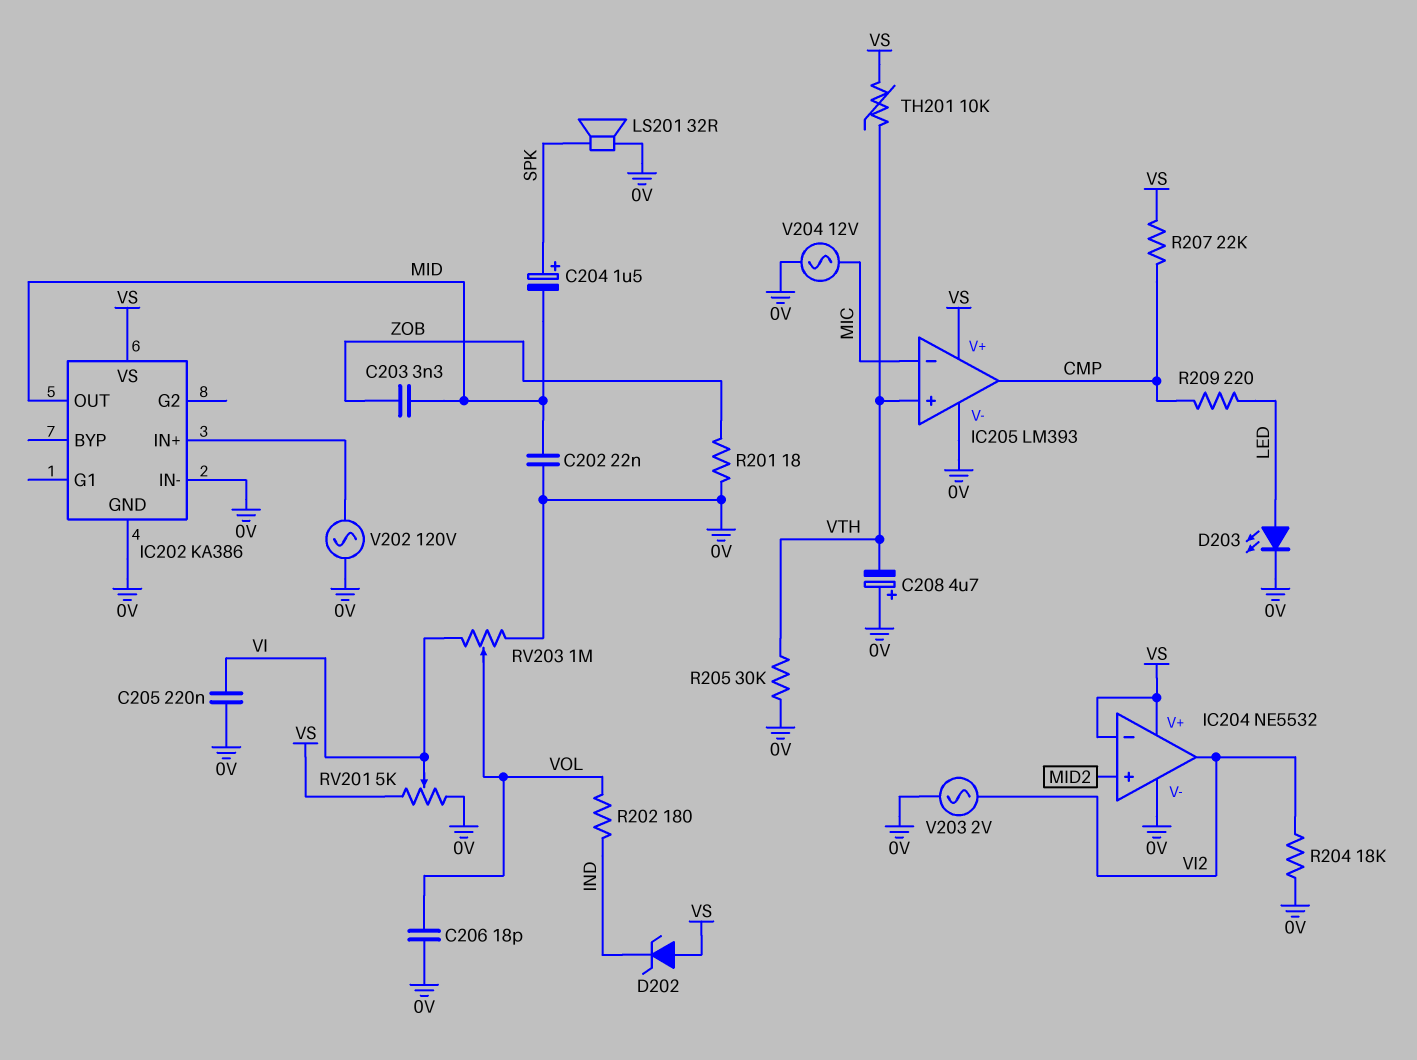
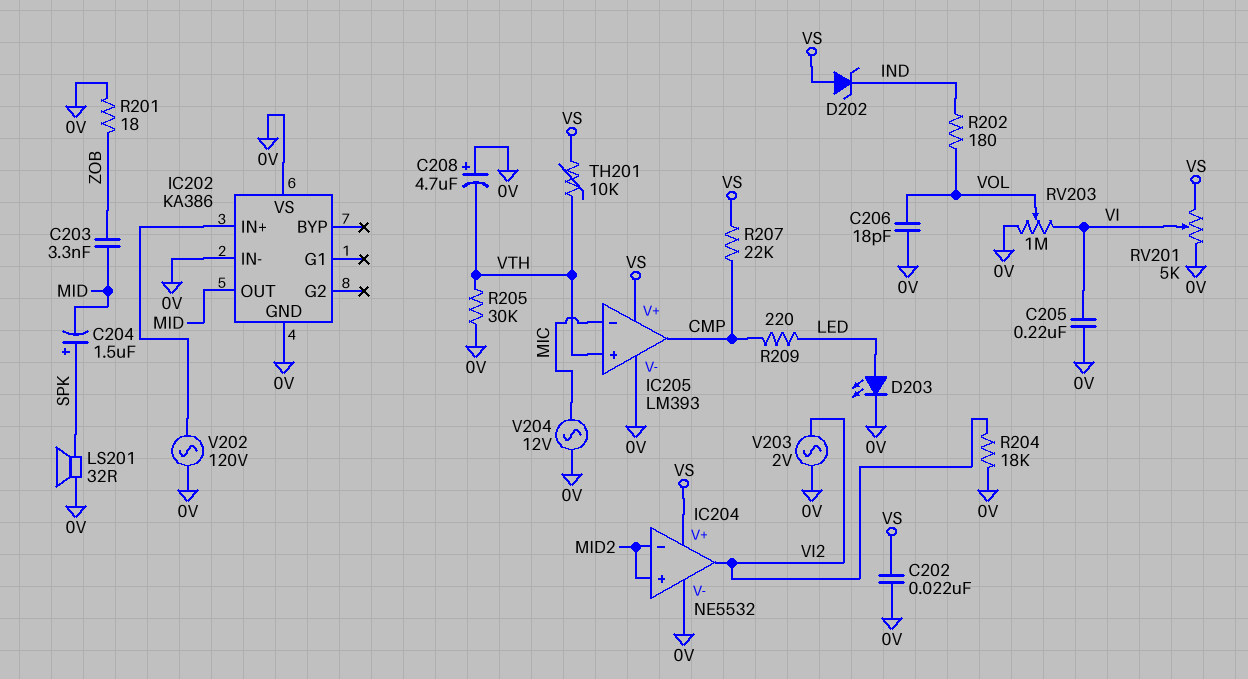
C202: 22nF (0V, MID) -> 22nF (0V, VS)
IC202 pin VS: VS -> 0V
IC204 pin in-: VS -> MID2

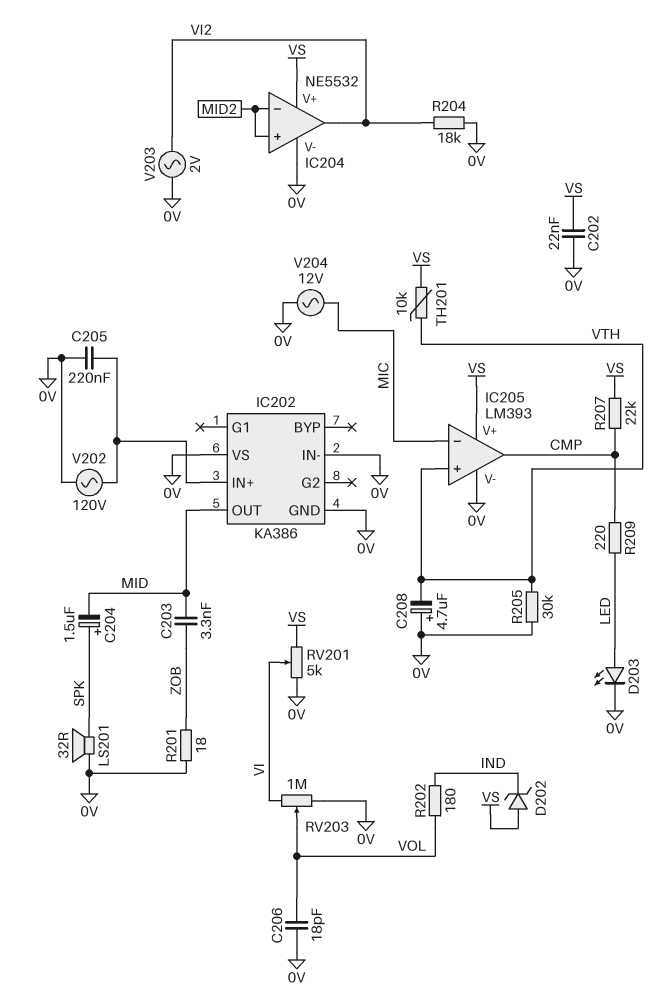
C205: 220nF (0V, VI) -> 220nF (0V, IC202/IN+)

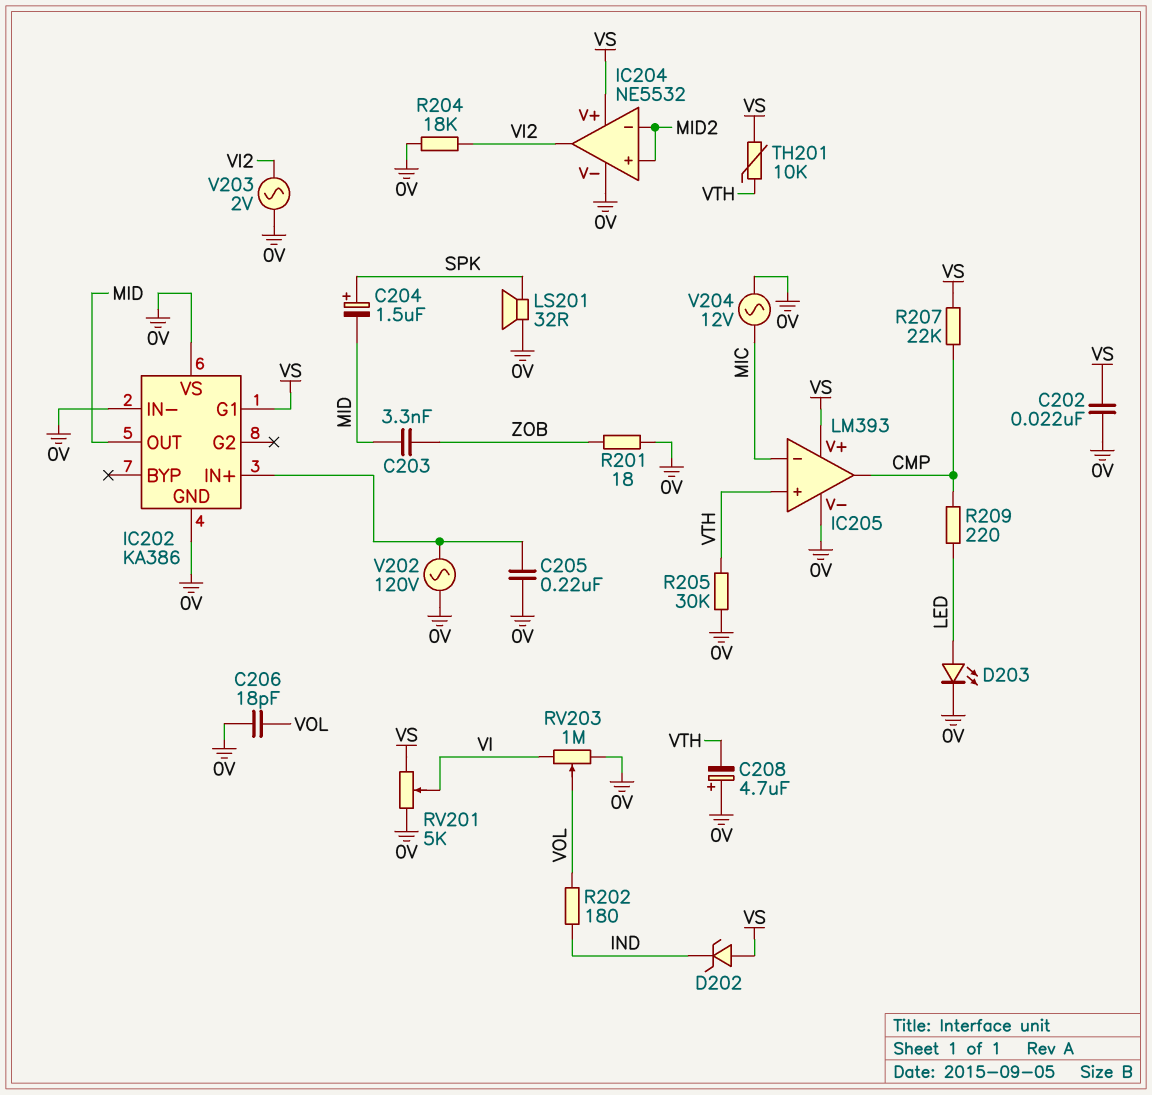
IC202 pin G1: none -> VS

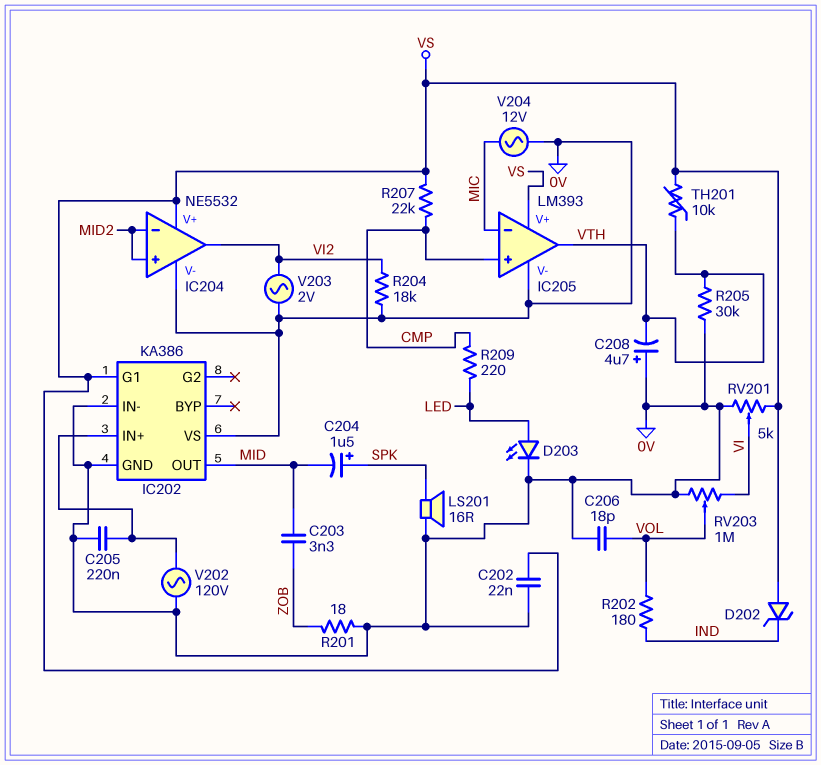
IC205 pin in+: VTH -> CMP
IC205 pin out: CMP -> VTH
LS201: speaker 32R (0V, SPK) -> speaker 16R (0V, SPK)

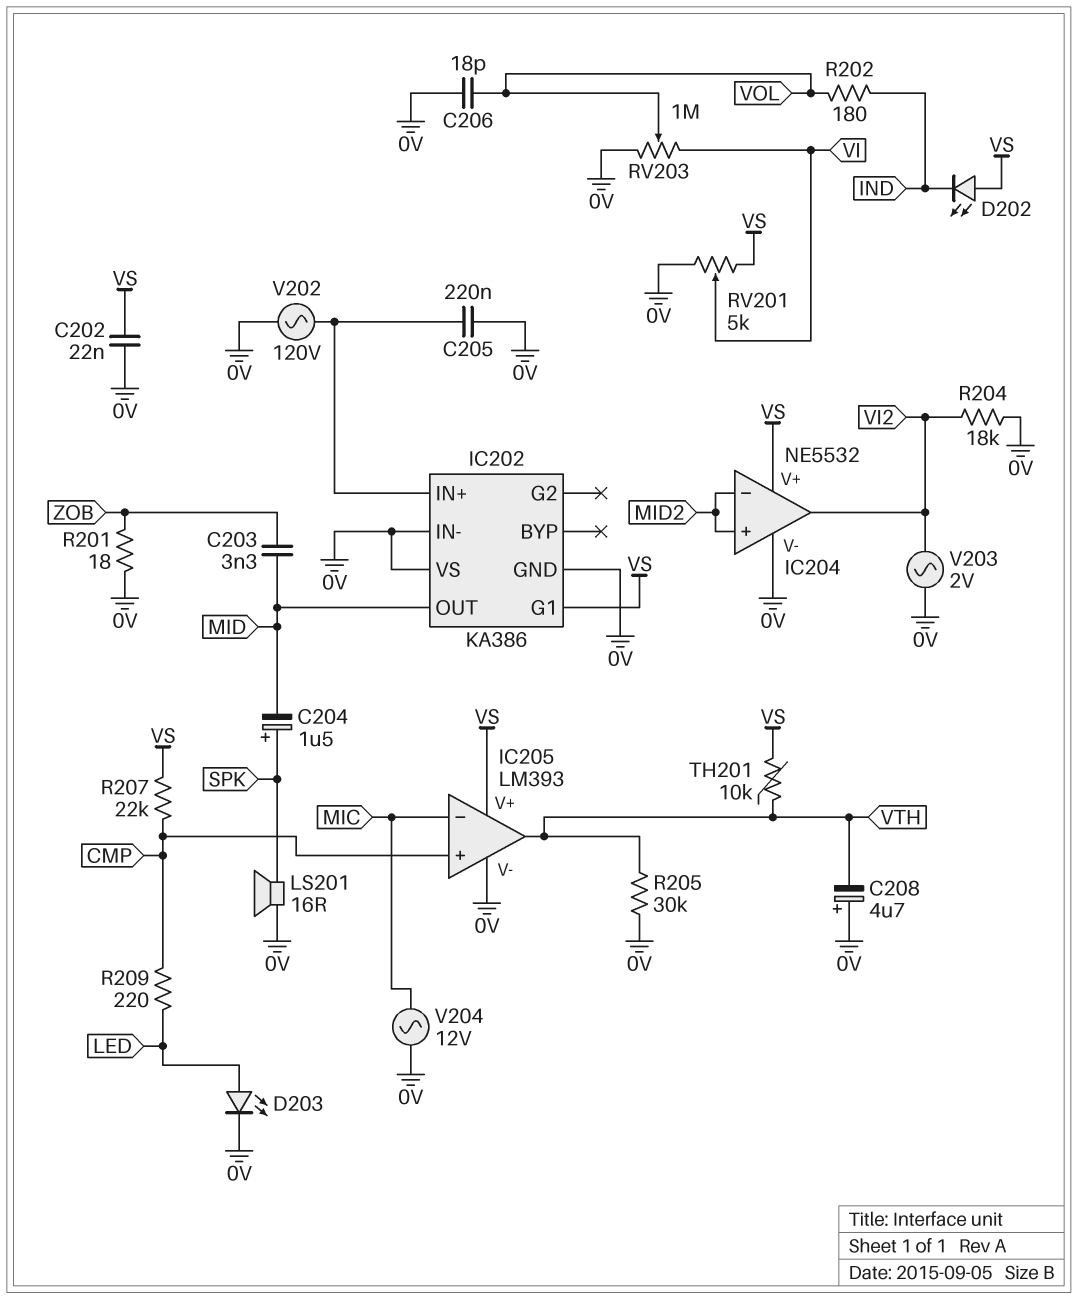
D202: zener (A VS, K IND) -> LED (A VS, K IND)

